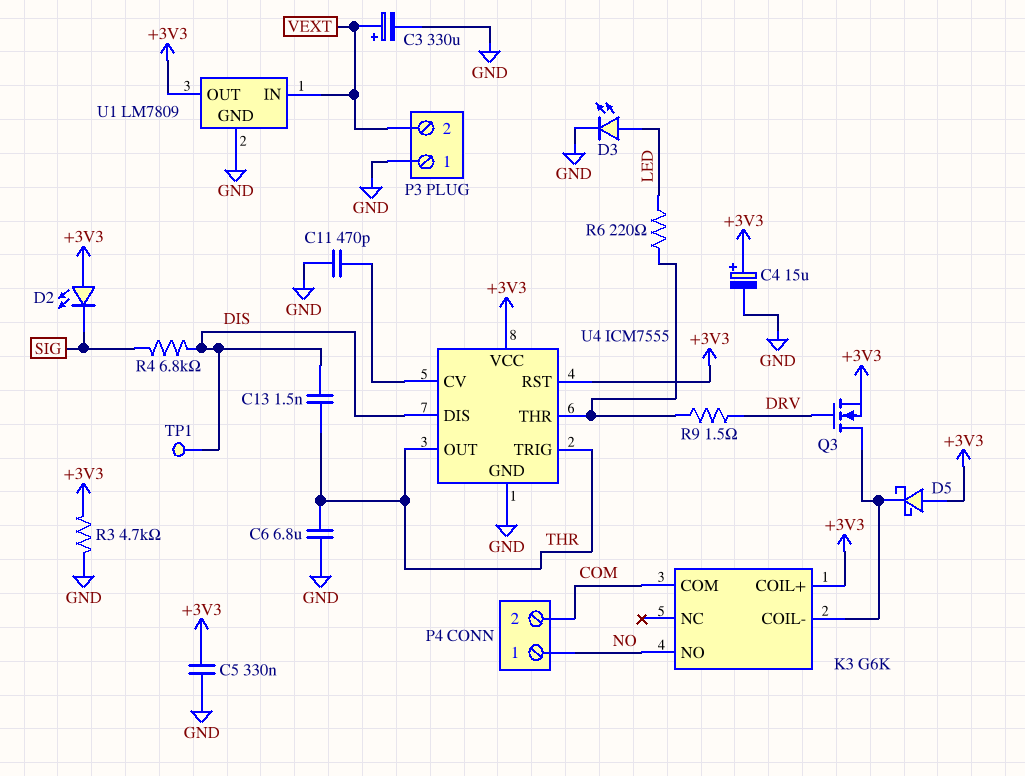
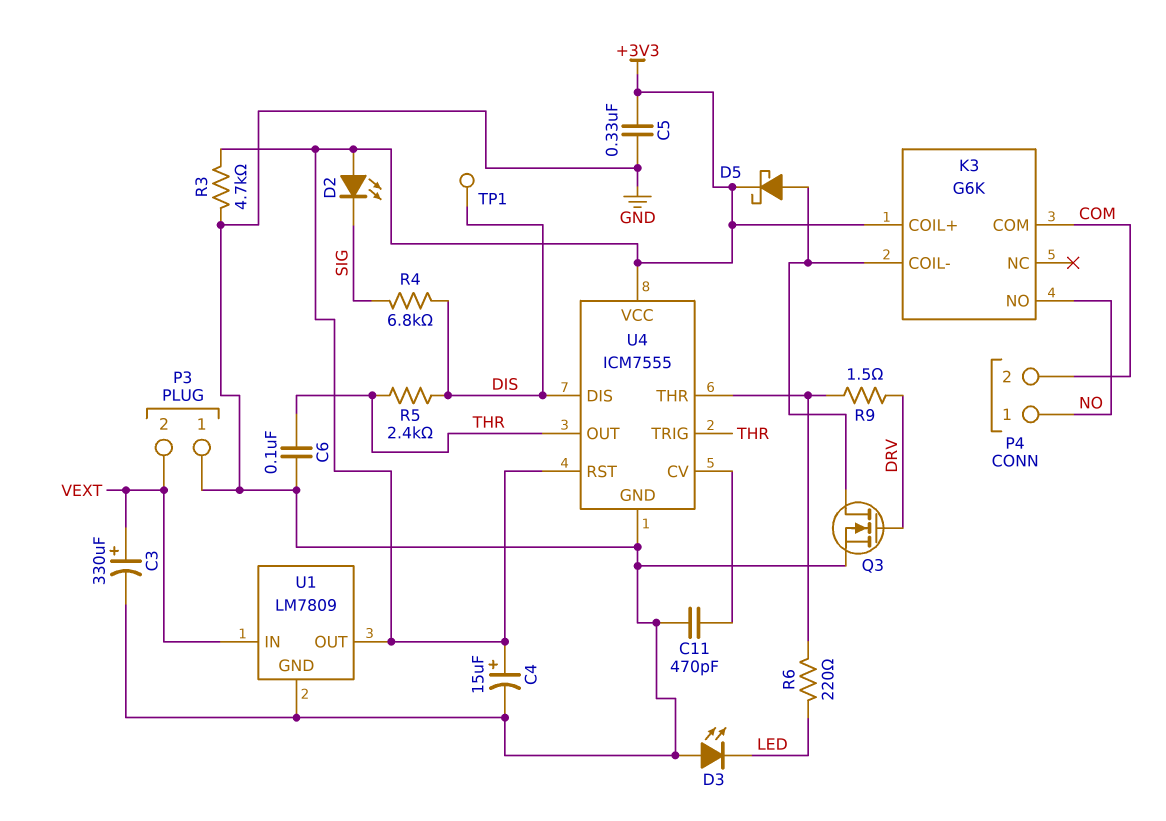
C6: 6.8uF (GND, THR) -> 100nF (GND, THR)
C13: 1.5nF (DIS, THR) -> none
D3: LED (A LED, K GND) -> LED (A GND, K LED)
D5: schottky (A +3V3, K K3/COIL-) -> schottky (A K3/COIL-, K +3V3)
Q3: NMOS (G DRV, D K3/COIL-, S +3V3) -> NMOS (G DRV, D K3/COIL-, S GND)
R5: none -> 2.4k (DIS, THR)

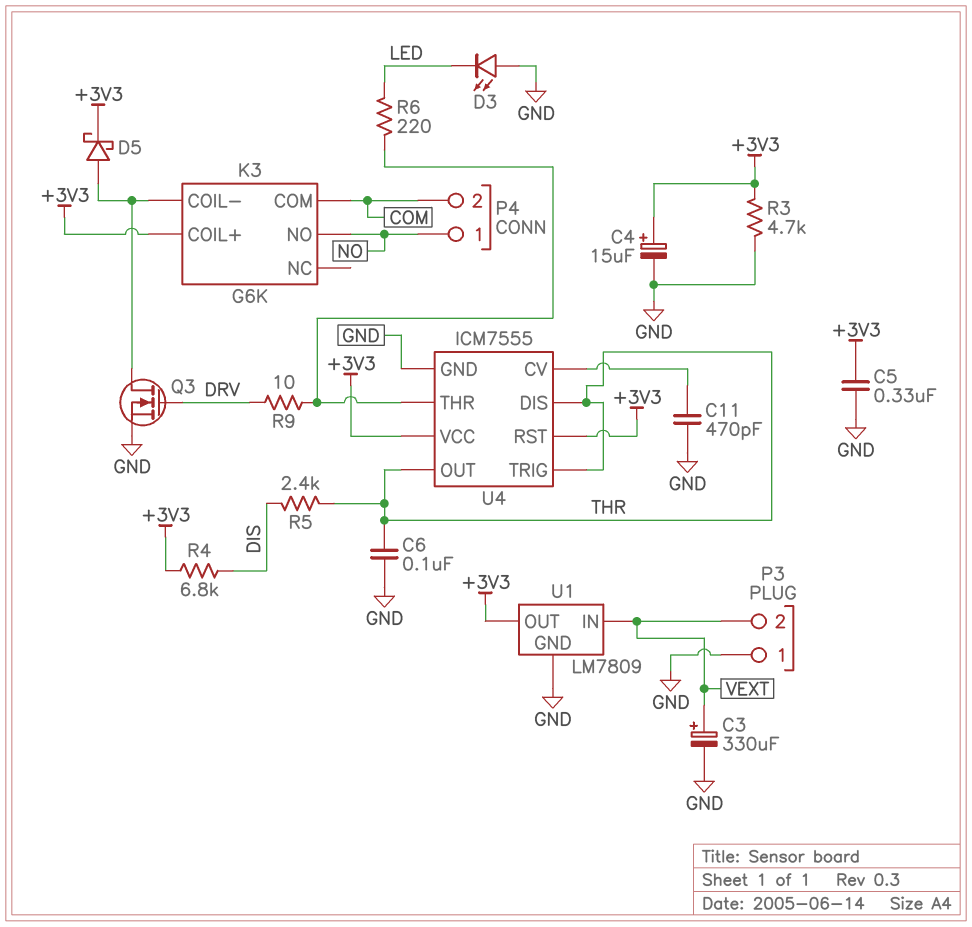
D2: LED (A +3V3, K SIG) -> none
R4: 6.8k (DIS, SIG) -> 6.8k (+3V3, DIS)
R9: 1.5 (DRV, U4/THR) -> 10 (DRV, U4/THR)
TP1: test point (DIS) -> none
U4 pin DIS: DIS -> THR

